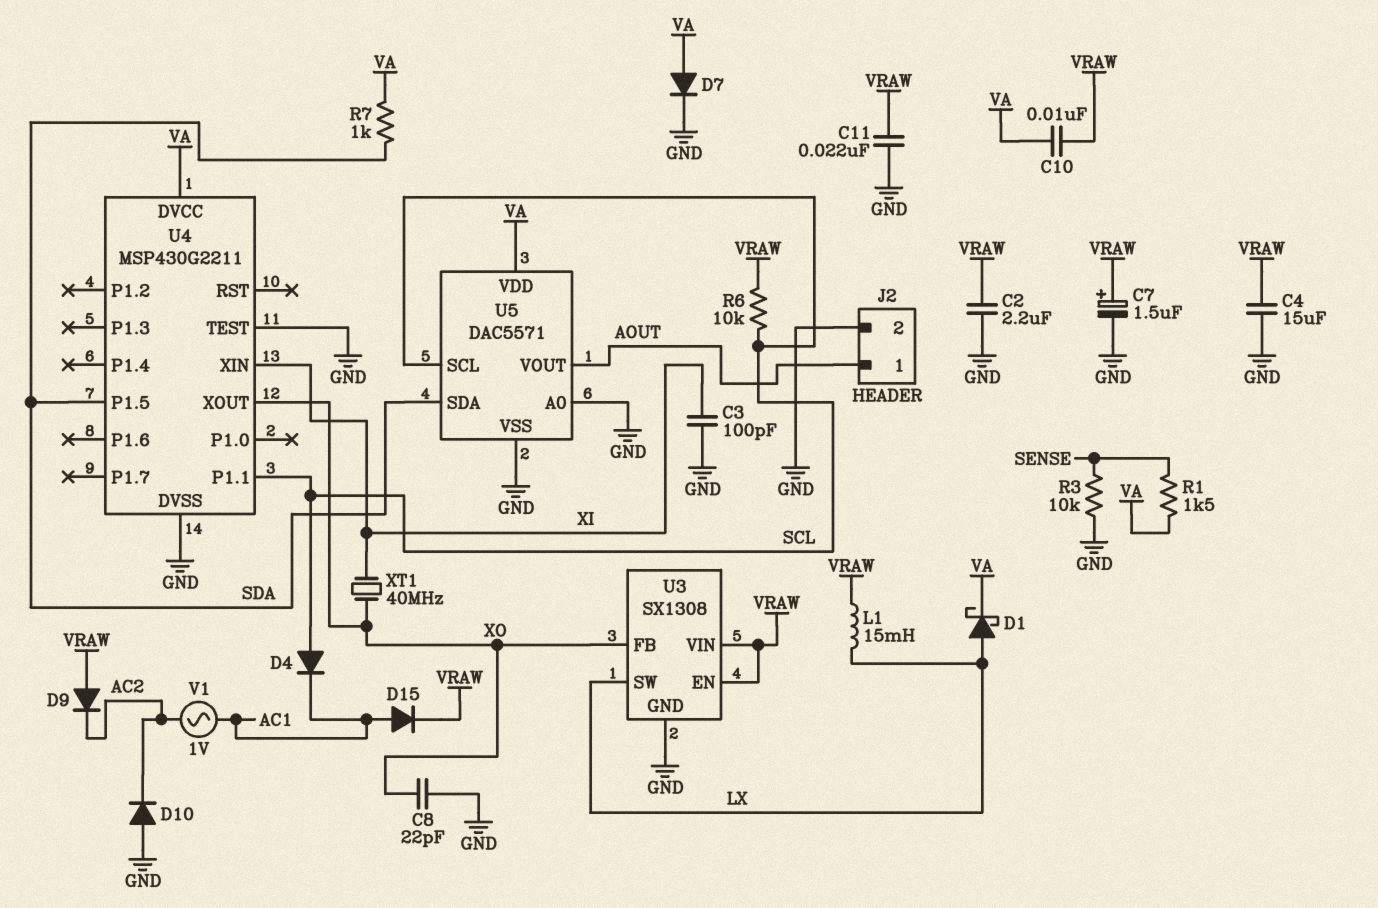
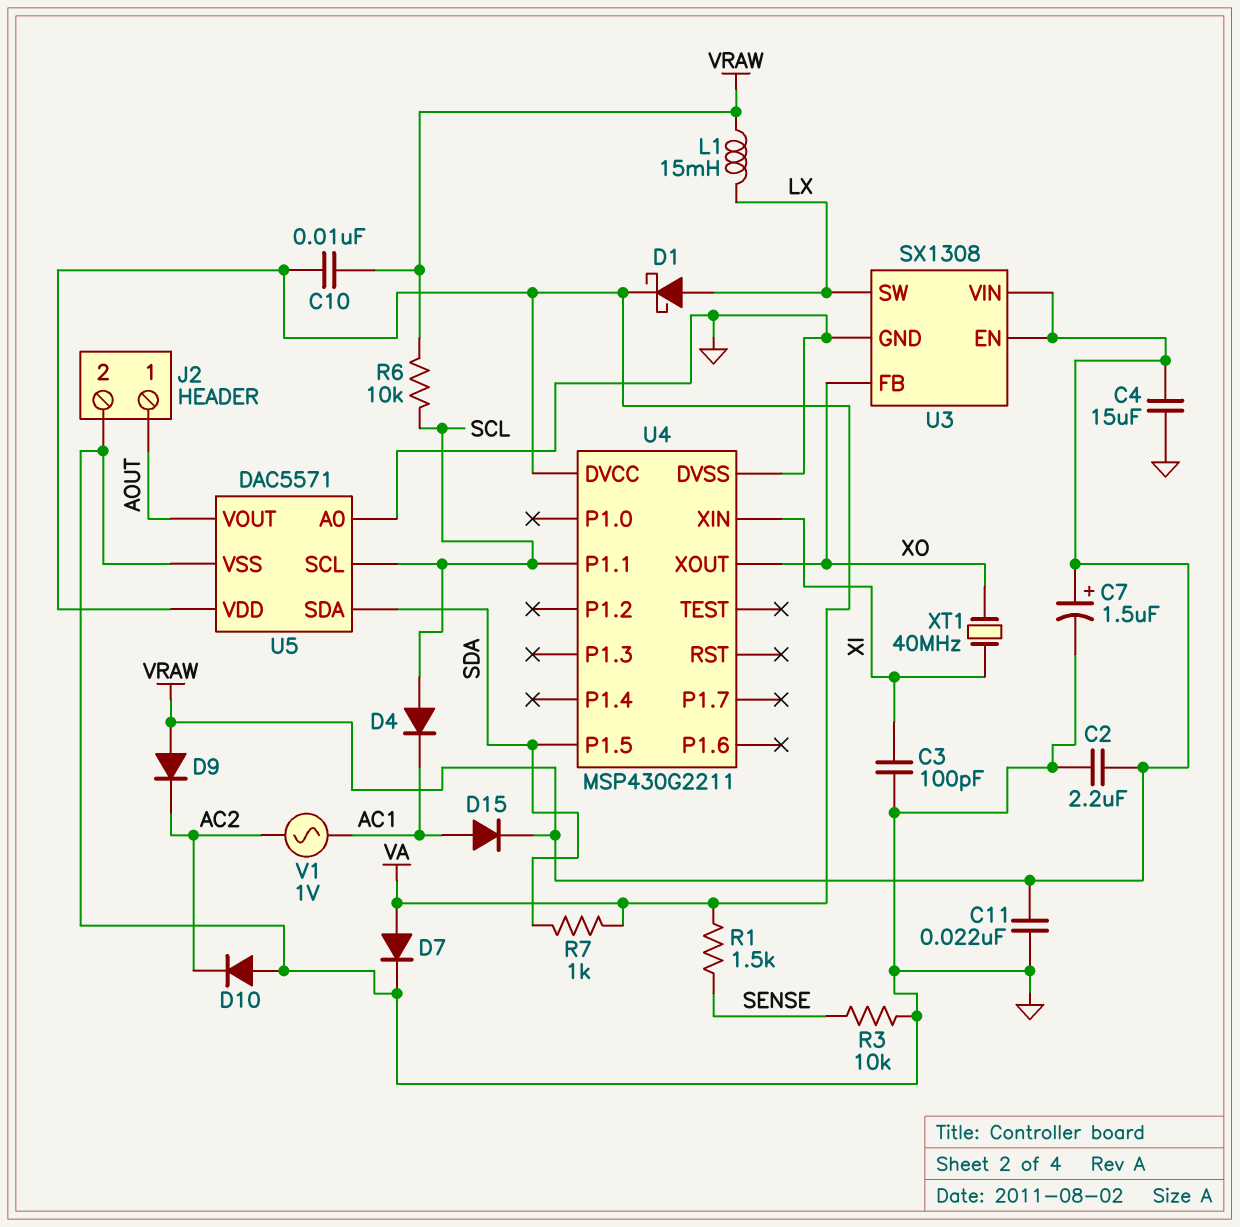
C8: 22pF (GND, XO) -> none
U4 pin TEST: GND -> none

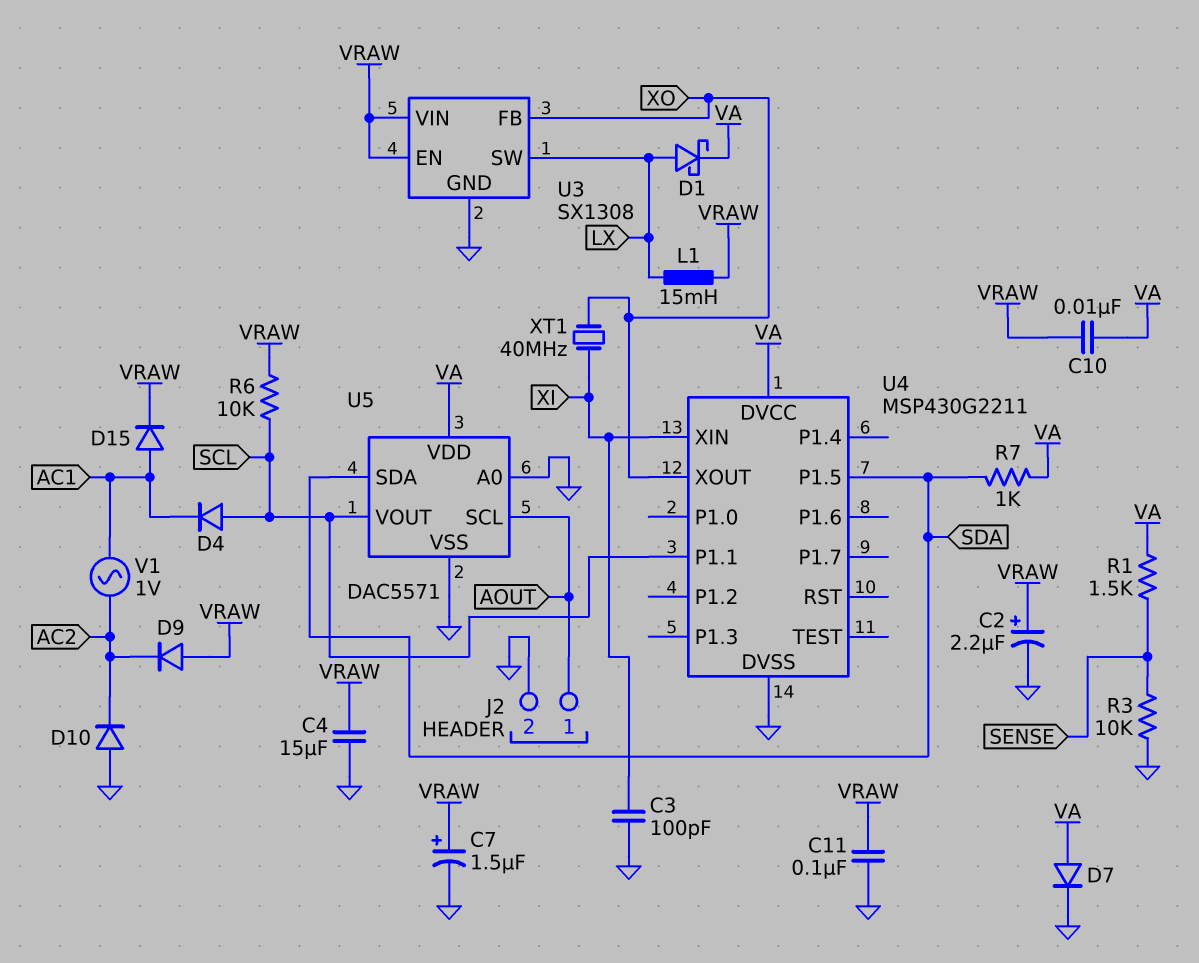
C2: 2.2uF (GND, VRAW) -> 2.2uF (plus VRAW, minus GND)
C11: 22nF (GND, VRAW) -> 100nF (GND, VRAW)
U5 pin SCL: SCL -> AOUT
U5 pin VOUT: AOUT -> SCL

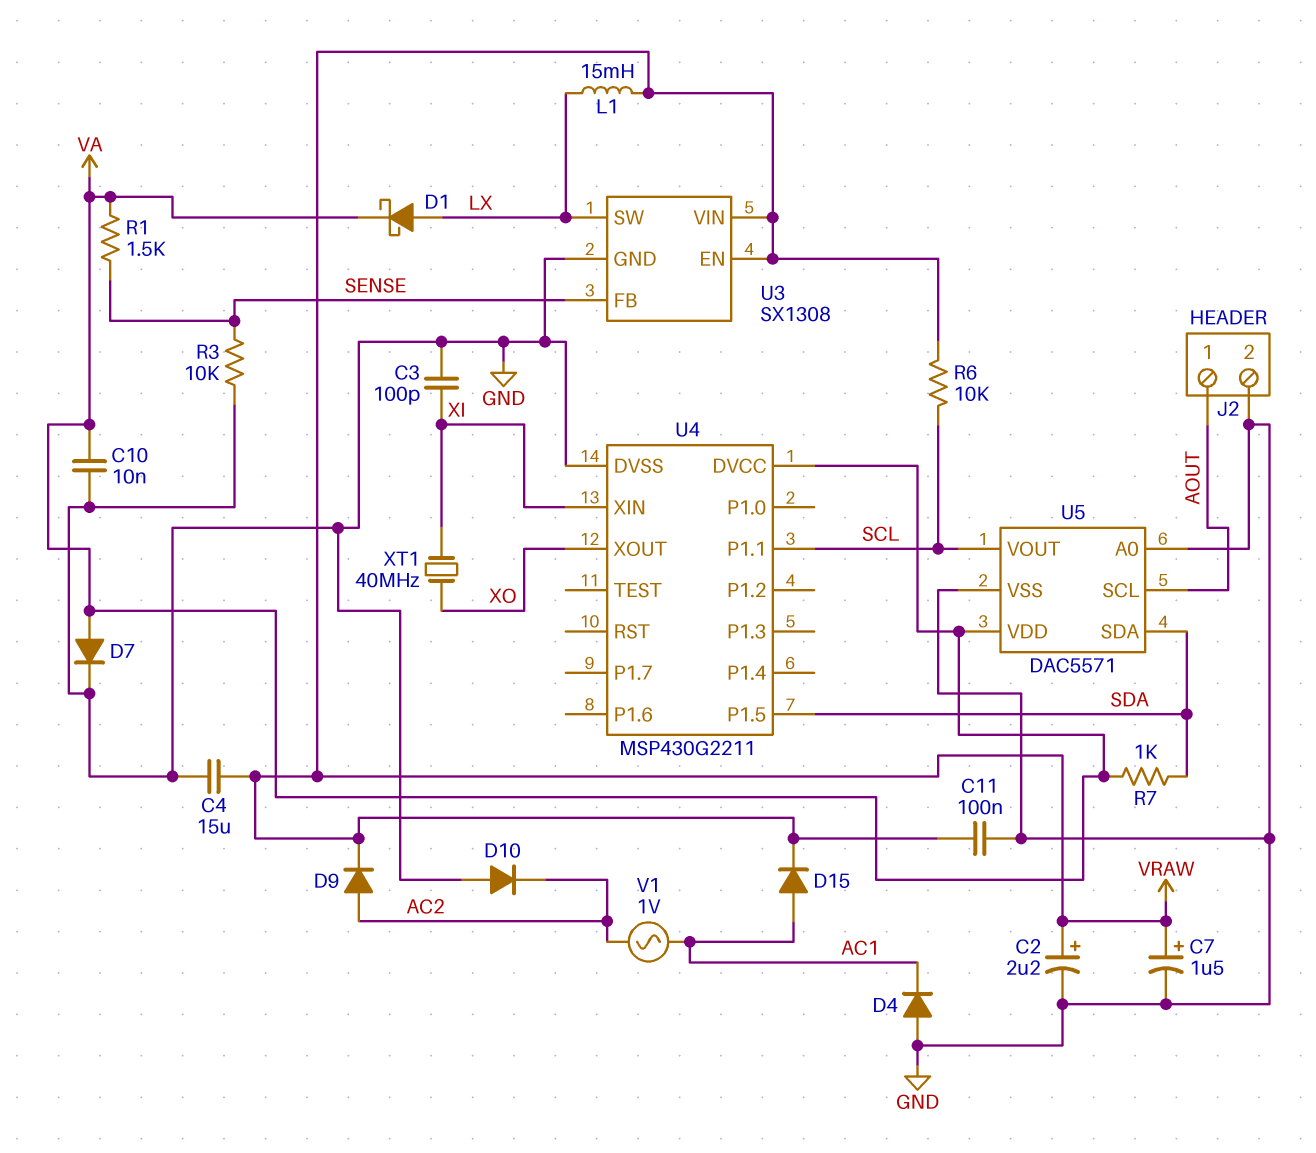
C10: 10nF (VA, VRAW) -> 10nF (GND, VA)
D4: diode (A SCL, K AC1) -> diode (A GND, K AC1)
D9: diode (A VRAW, K AC2) -> diode (A AC2, K VRAW)
U3 pin FB: XO -> SENSE

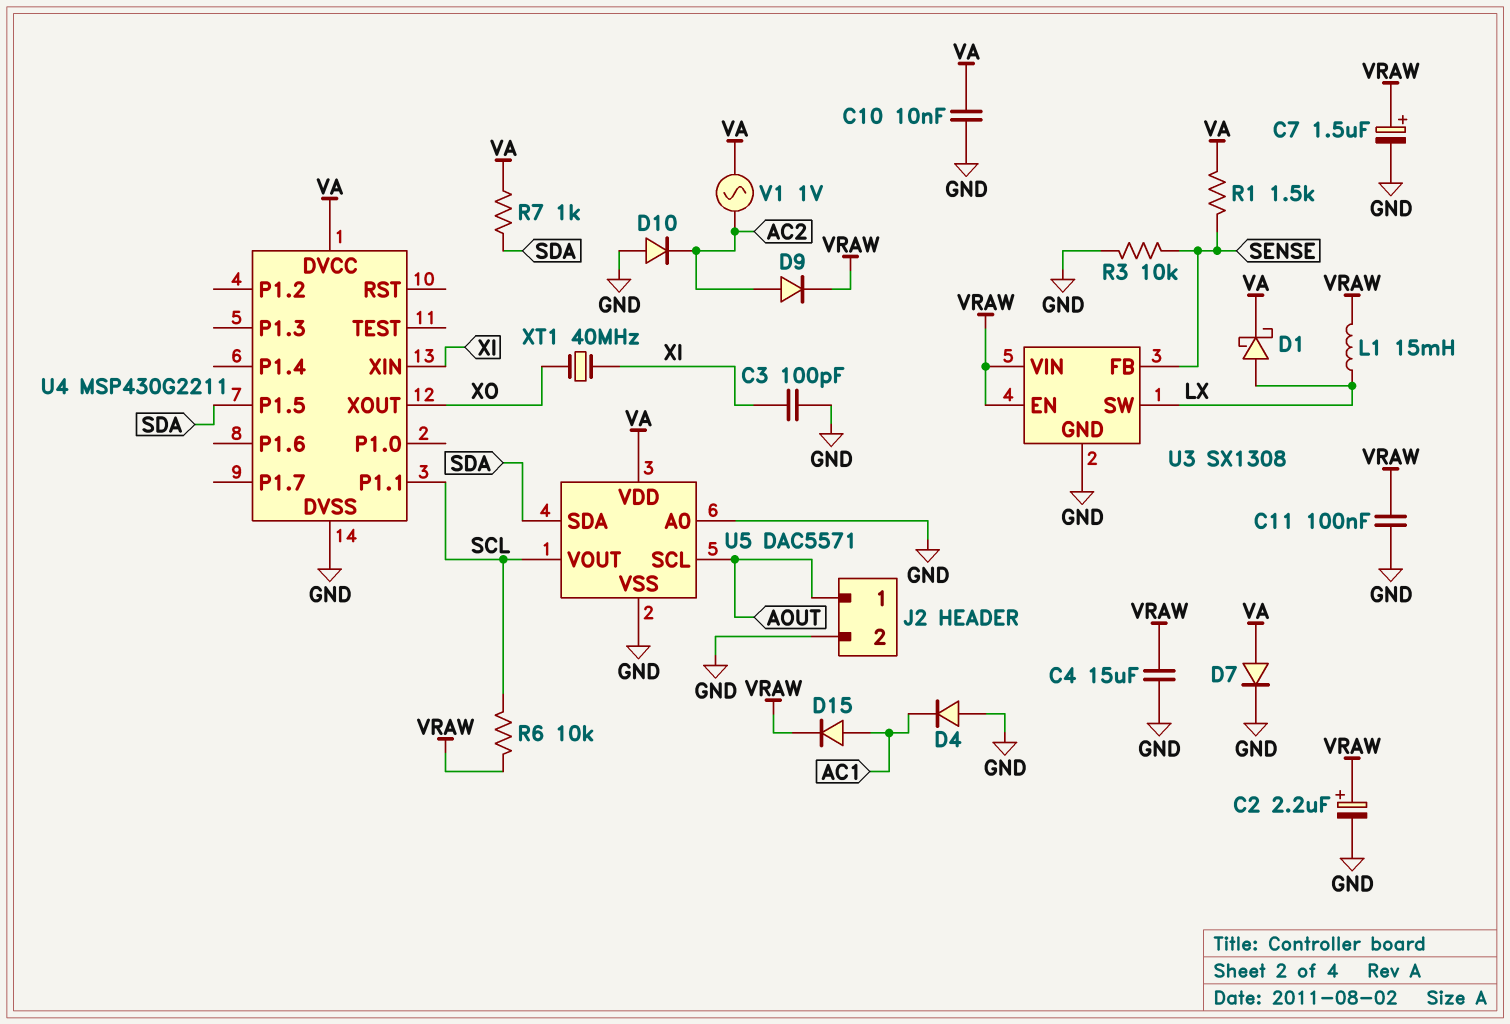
V1: AC 1V (AC1, AC2) -> AC 1V (AC2, VA)

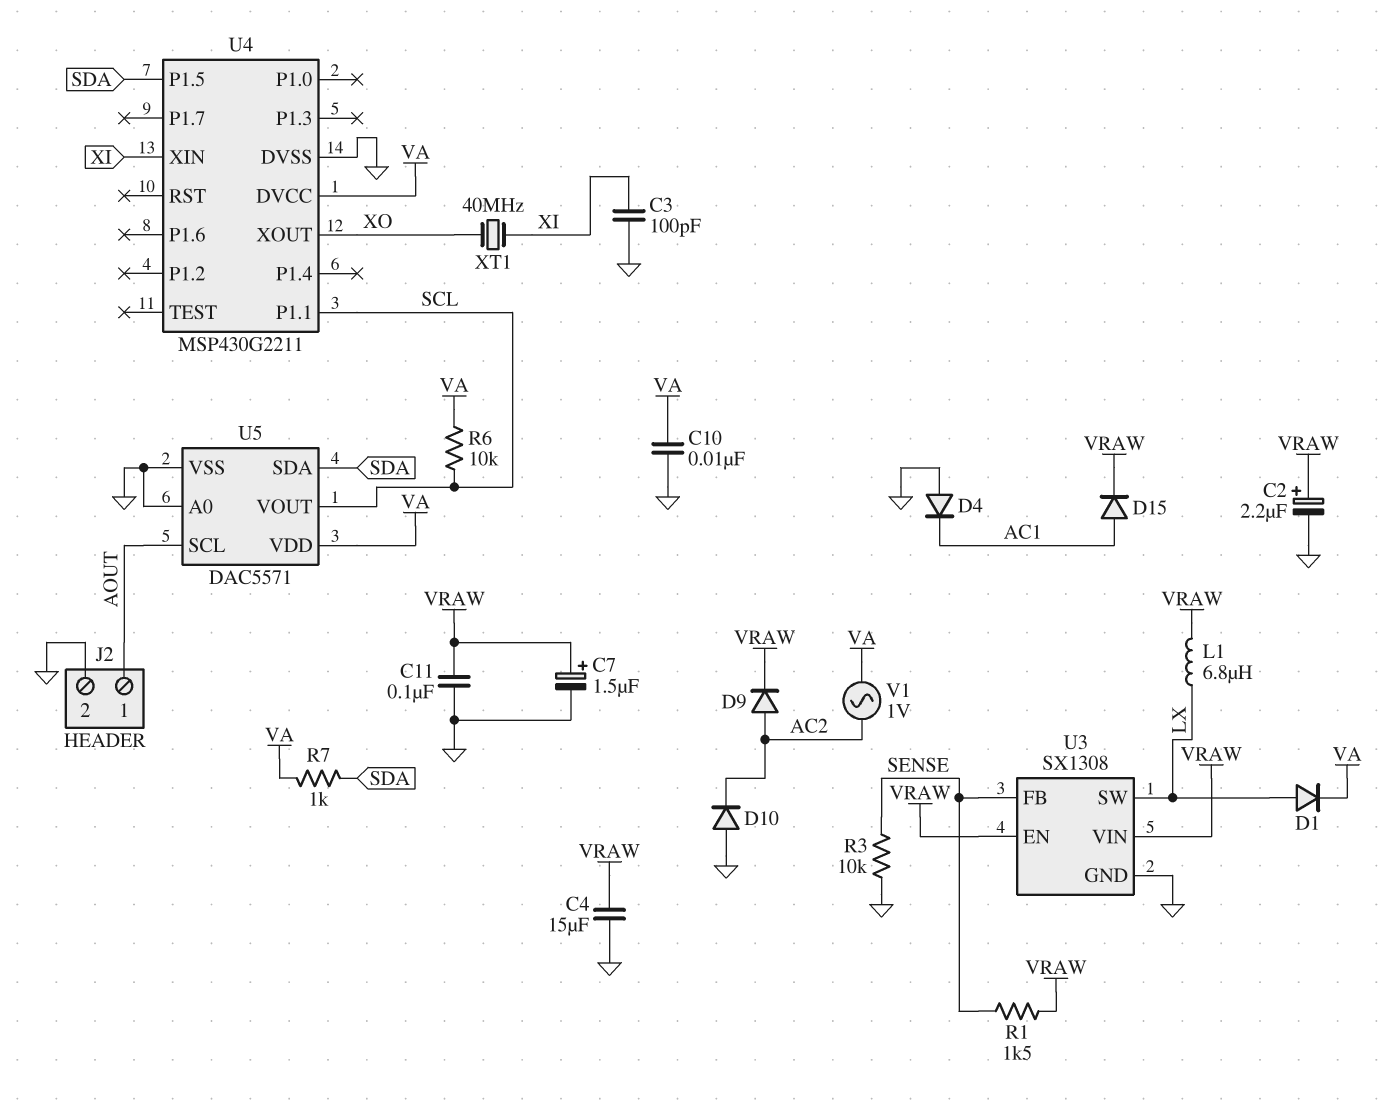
D1: schottky (A LX, K VA) -> diode (A LX, K VA)
D7: diode (A VA, K GND) -> none
L1: 15mH (LX, VRAW) -> 6.8uH (LX, VRAW)
R1: 1.5k (SENSE, VA) -> 1.5k (SENSE, VRAW)
R6: 10k (SCL, VRAW) -> 10k (SCL, VA)

